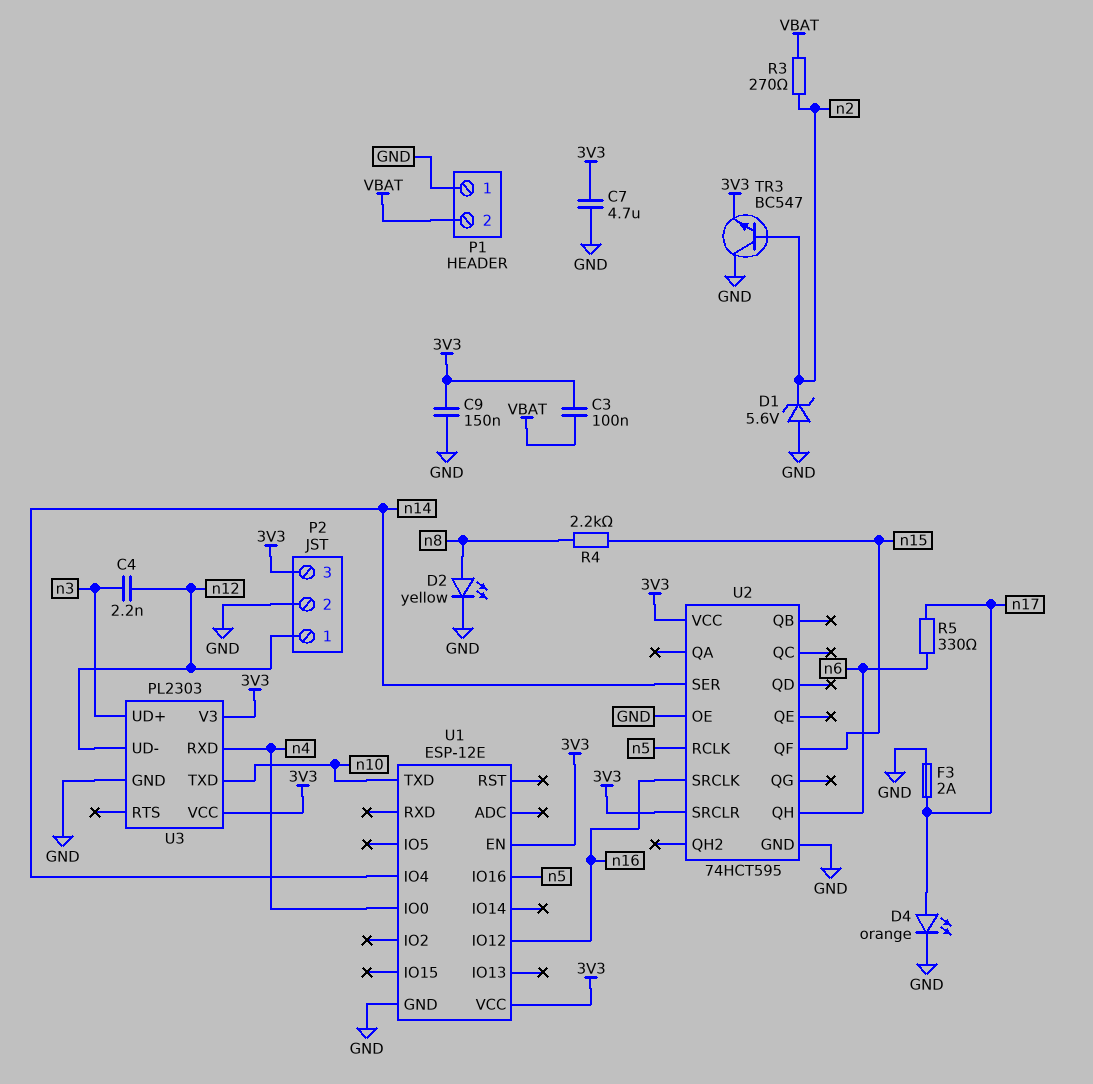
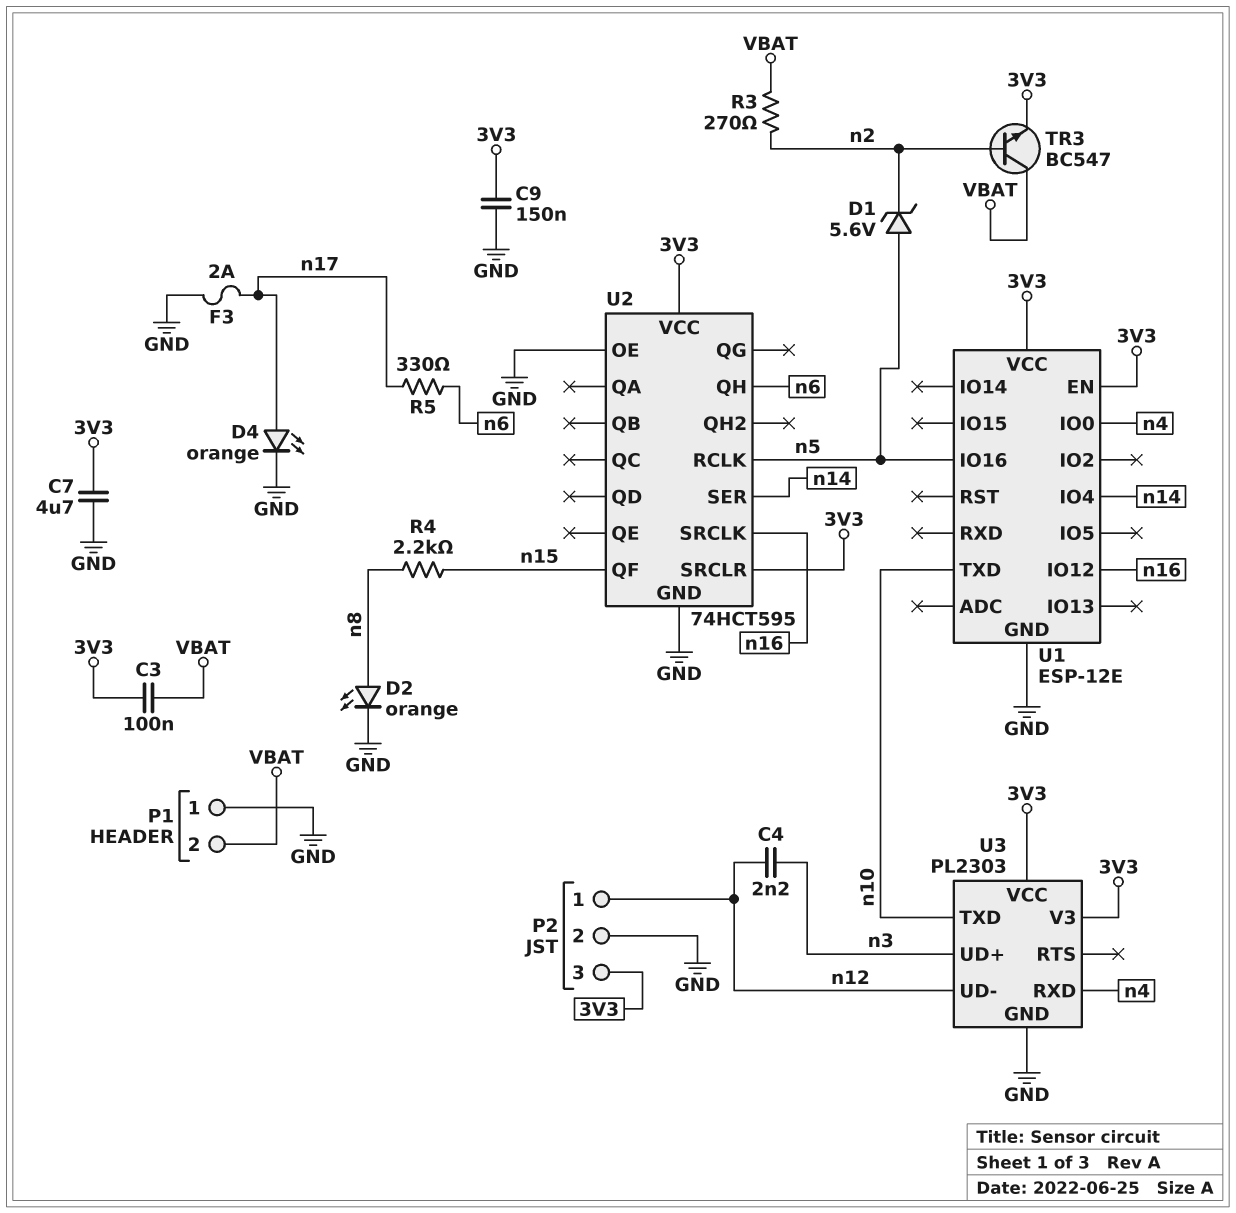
D1: zener 5.6V (A GND, K n2) -> zener 5.6V (A n5, K n2)
D2: LED yellow (A n8, K GND) -> LED orange (A n8, K GND)
TR3: NPN BC547 (B n2, C GND, E 3V3) -> NPN BC547 (B n2, C VBAT, E 3V3)

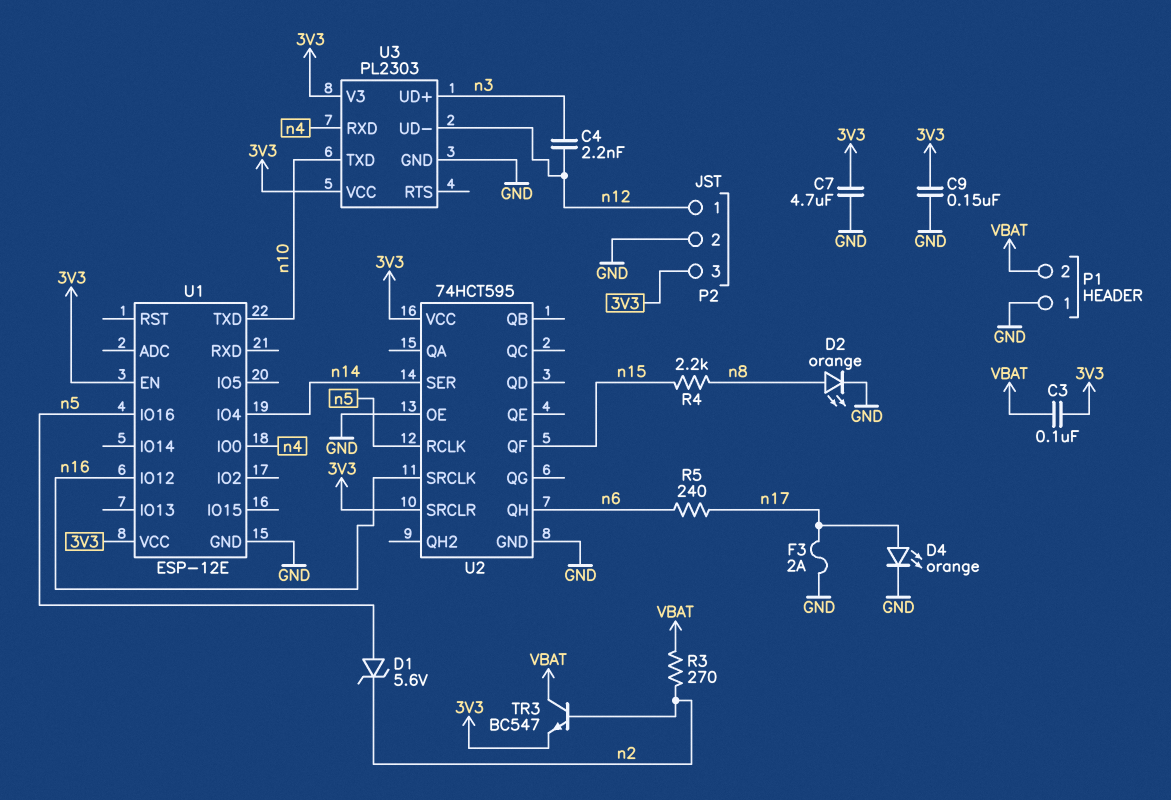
R5: 330 (n6, n17) -> 240 (n6, n17)

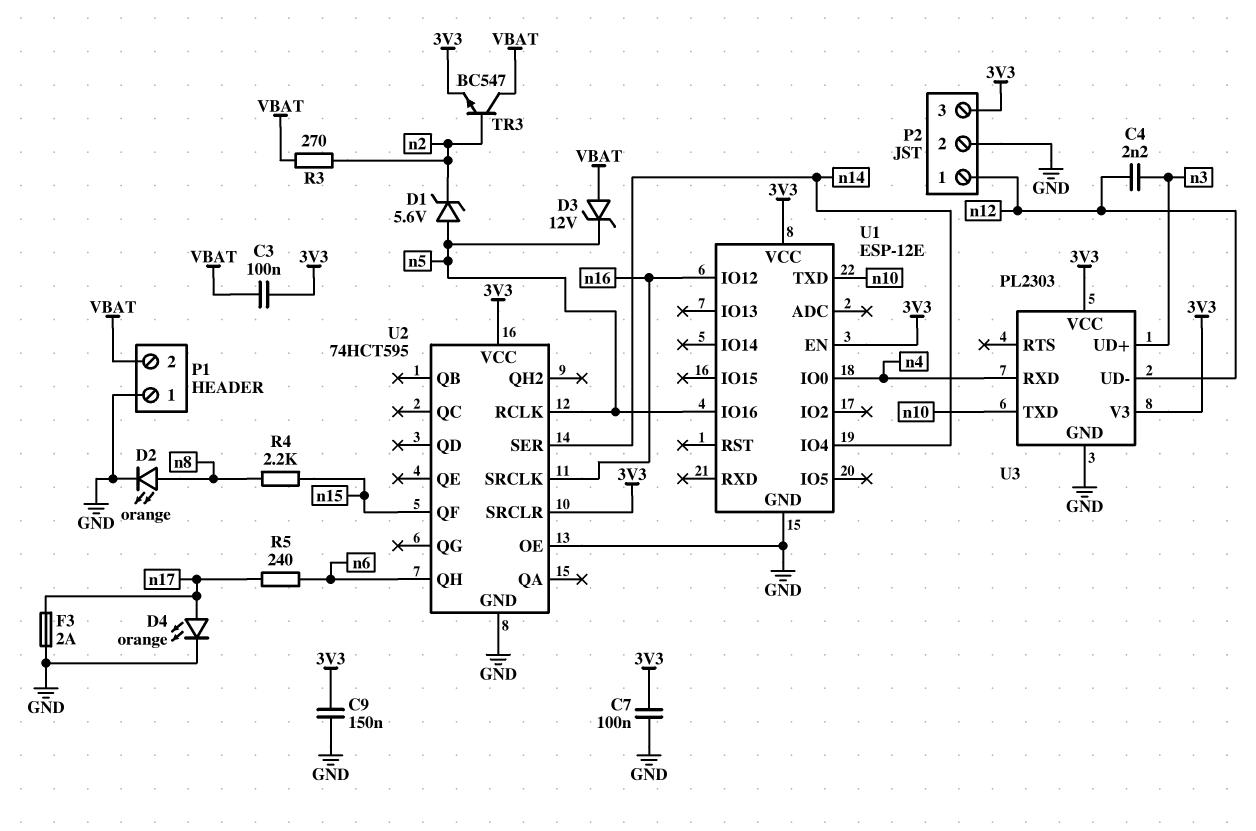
C7: 4.7uF (3V3, GND) -> 100nF (3V3, GND)
D3: none -> zener 12V (A VBAT, K n5)

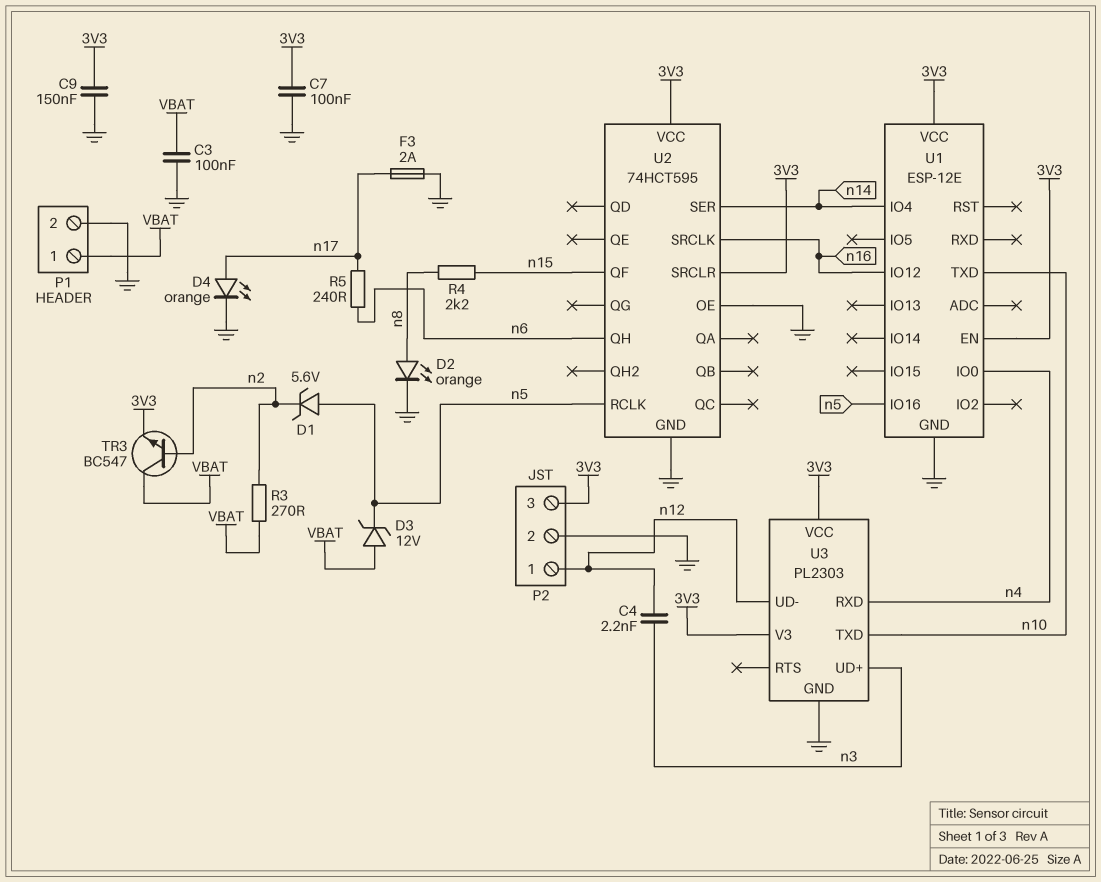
C3: 100nF (3V3, VBAT) -> 100nF (GND, VBAT)
P1 pin 1: GND -> VBAT
P1 pin 2: VBAT -> GND

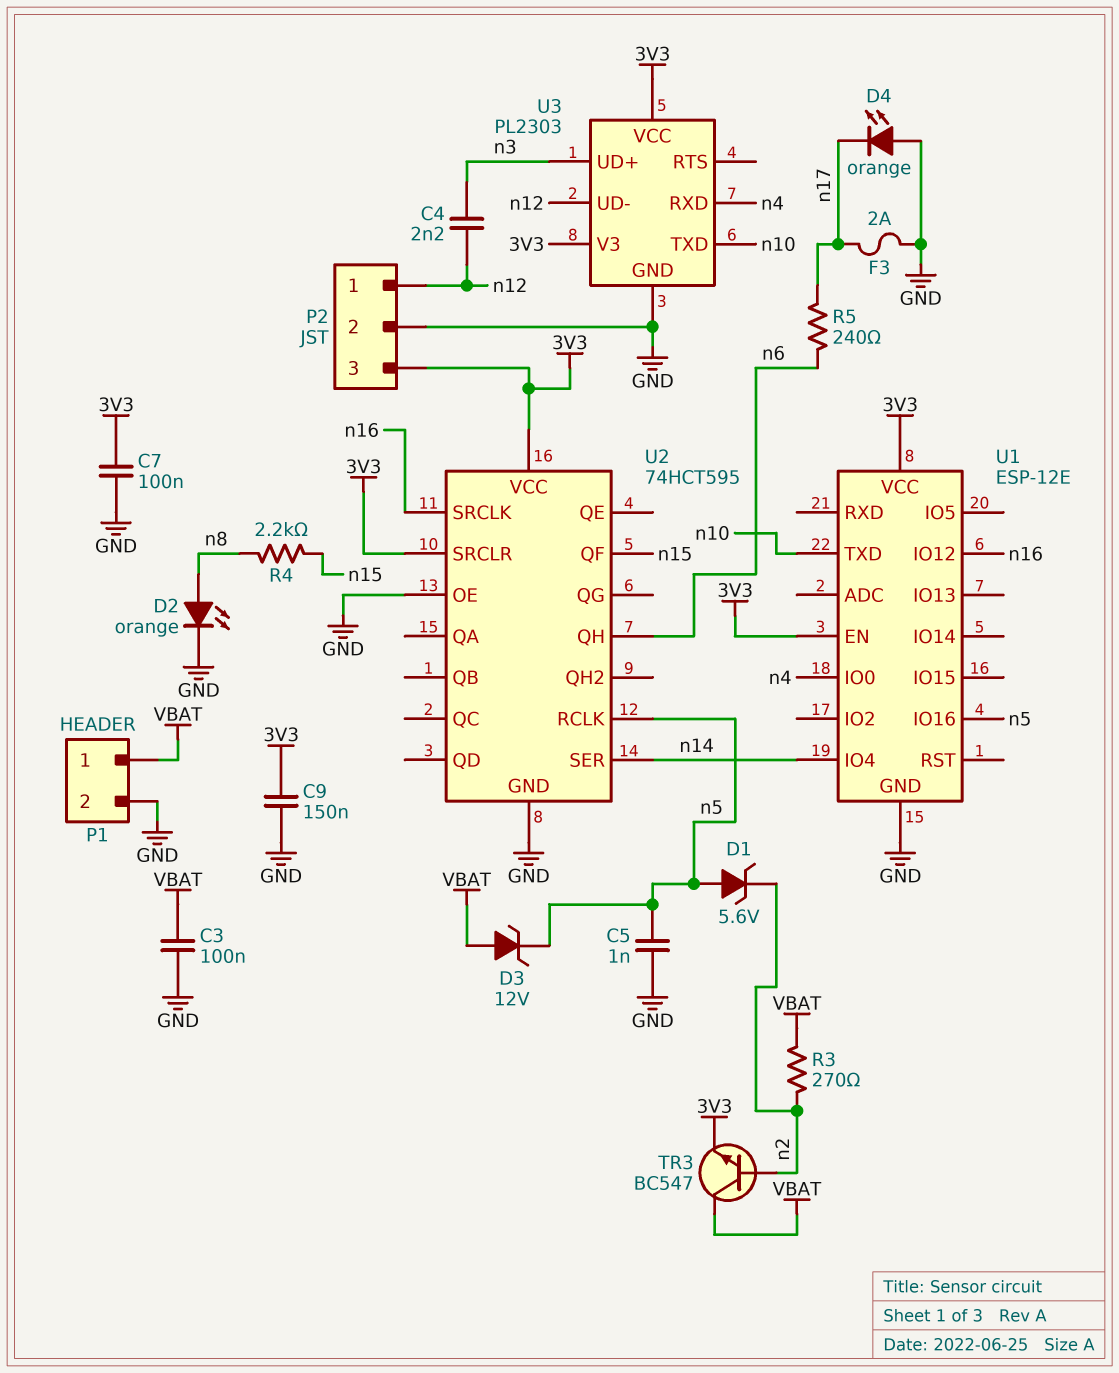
C5: none -> 1nF (GND, n5)
D4: LED orange (A n17, K GND) -> LED orange (A GND, K n17)

